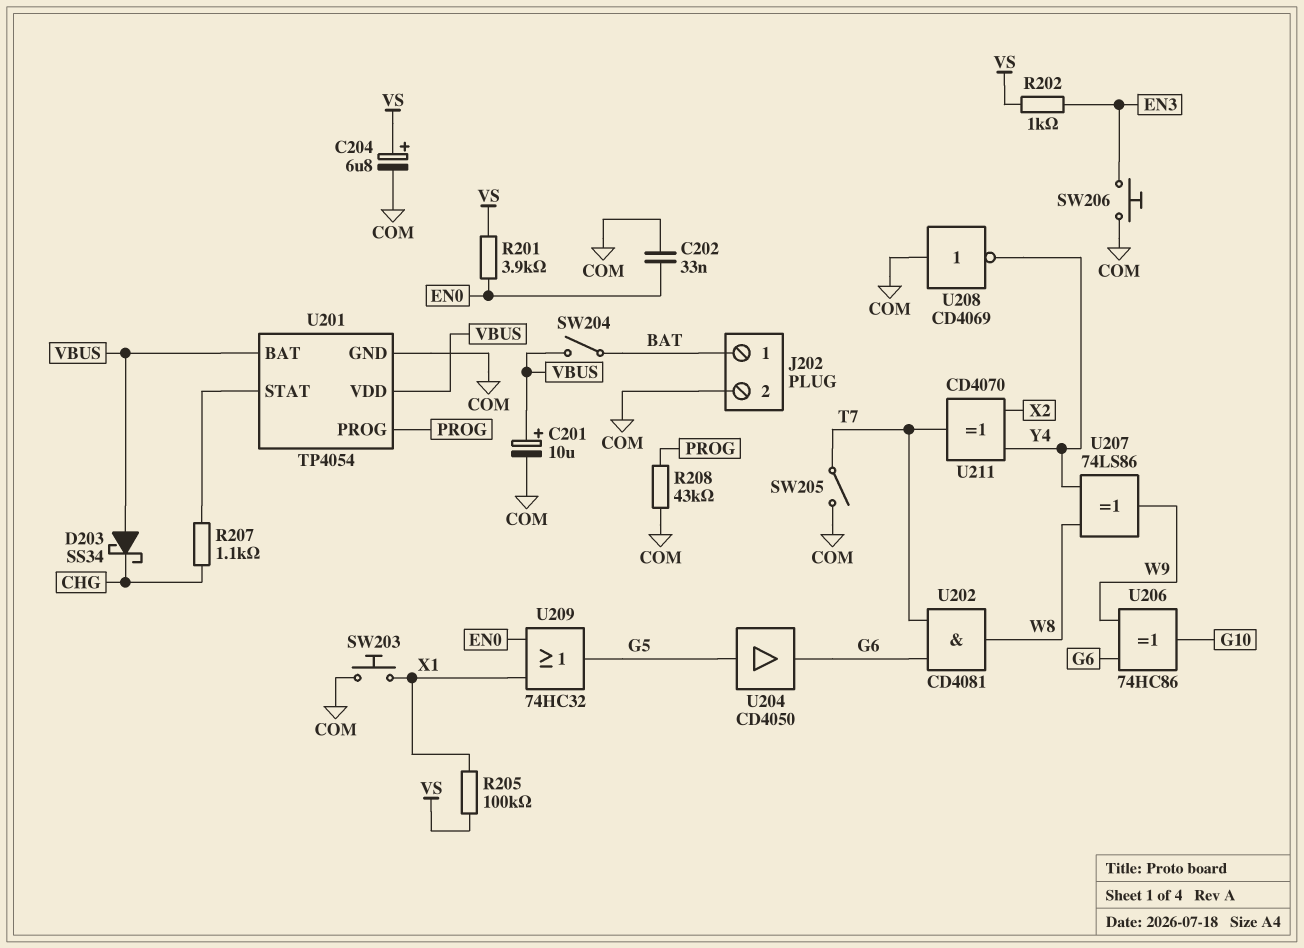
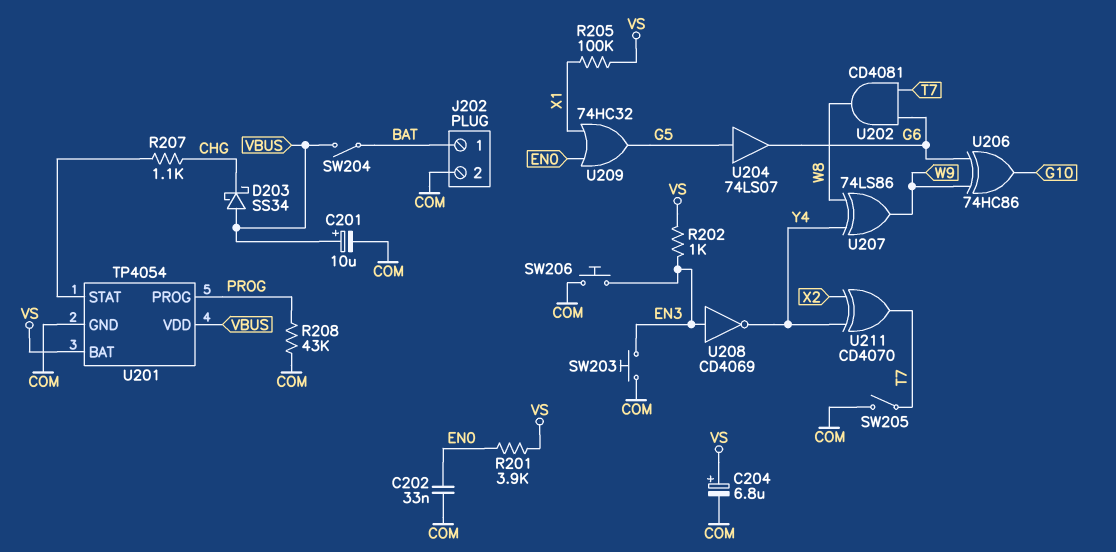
SW203: button (COM, X1) -> button (COM, EN3)
U201 pin BAT: VBUS -> VS
U204: buffer CD4050 (in G5, out G6) -> buffer 74LS07 (in G5, out G6)
U208: NOT CD4069 (in COM, out Y4) -> NOT CD4069 (in EN3, out Y4)

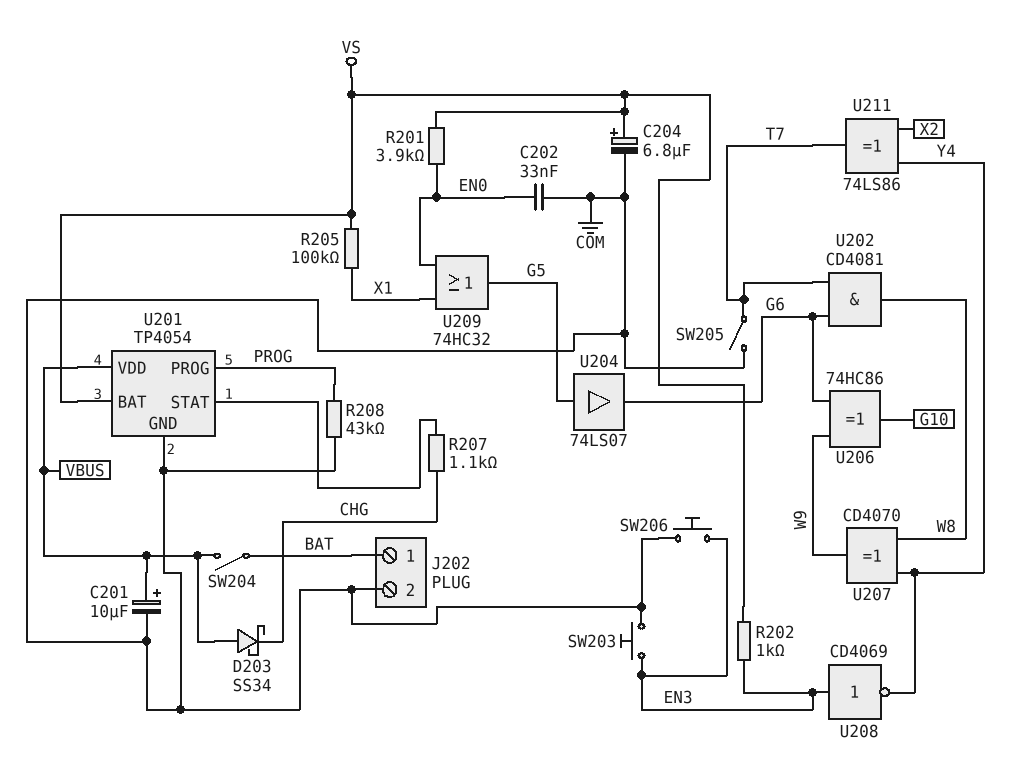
U207: XOR 74LS86 (in W8, in Y4, out W9) -> XOR CD4070 (in W8, in Y4, out W9)
U211: XOR CD4070 (in X2, in Y4, out T7) -> XOR 74LS86 (in X2, in Y4, out T7)

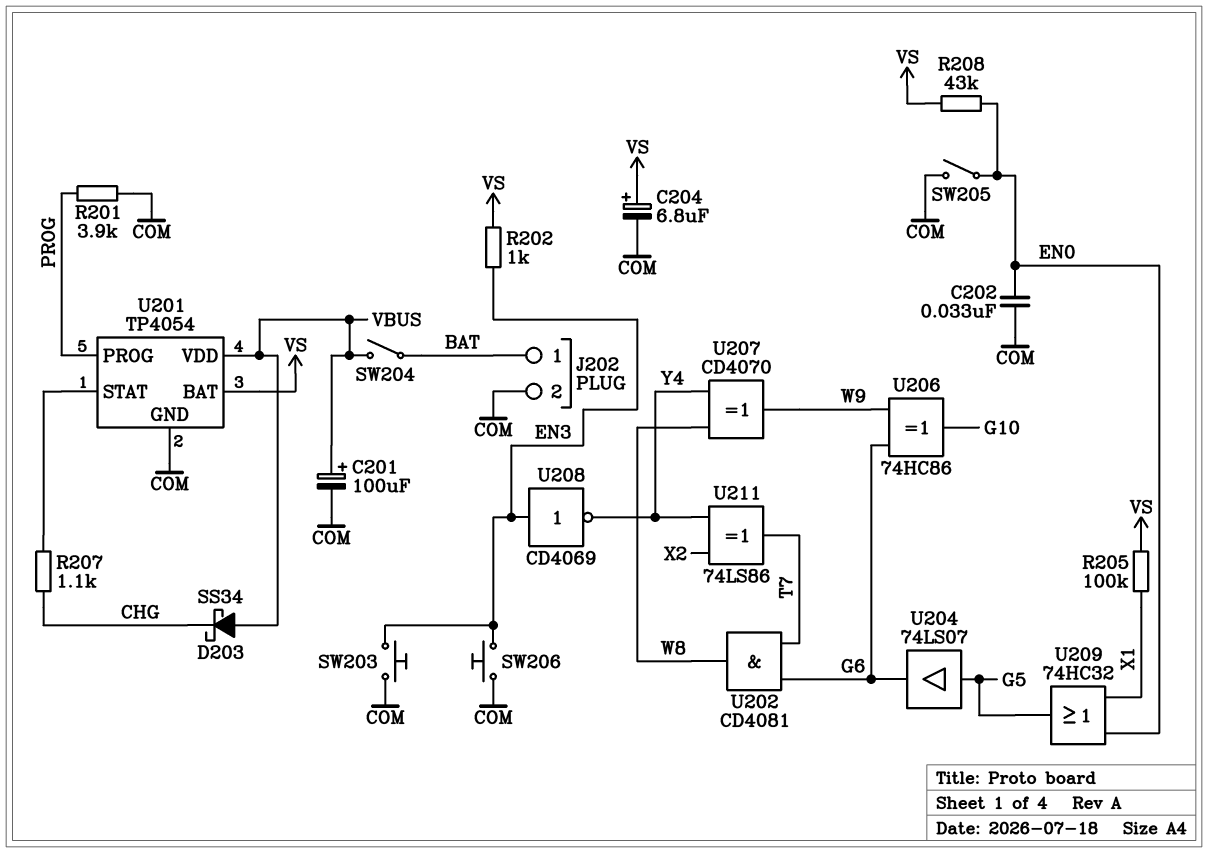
C201: 10uF (plus VBUS, minus COM) -> 100uF (plus VBUS, minus COM)
R201: 3.9k (EN0, VS) -> 3.9k (COM, PROG)
R208: 43k (COM, PROG) -> 43k (EN0, VS)
SW205: switch (COM, T7) -> switch (COM, EN0)

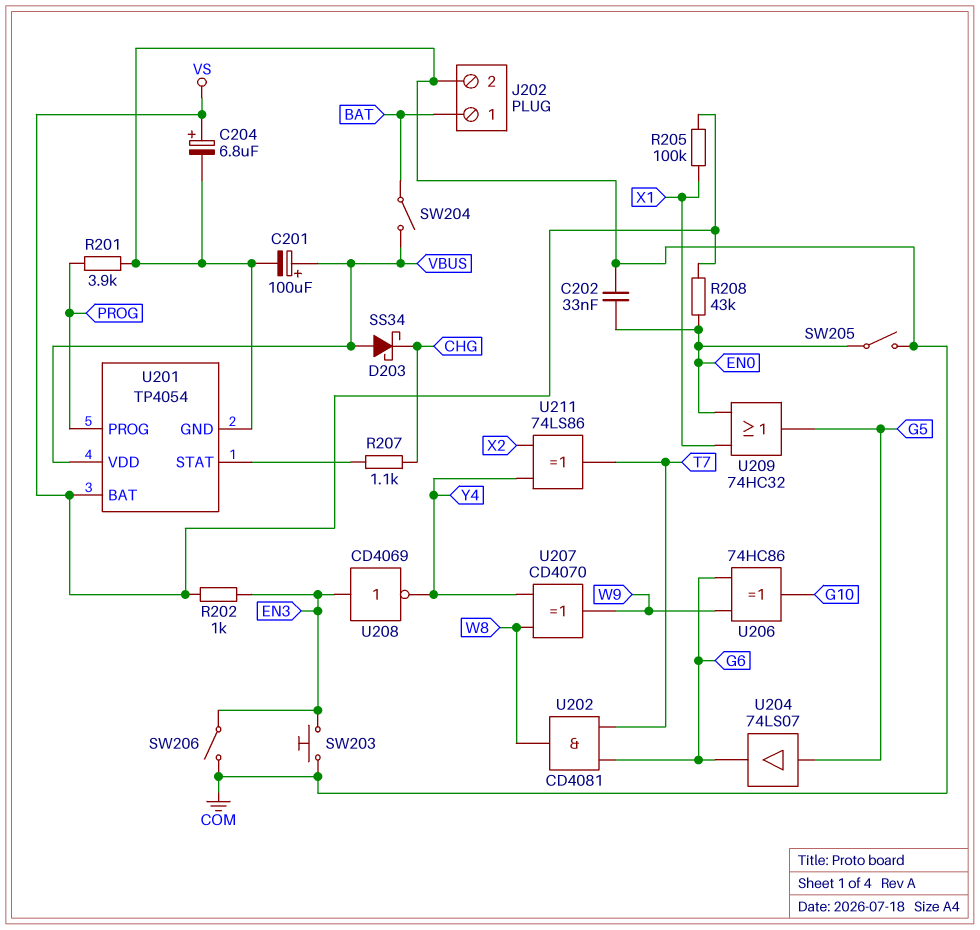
SW206: button (COM, EN3) -> switch (COM, EN3)

